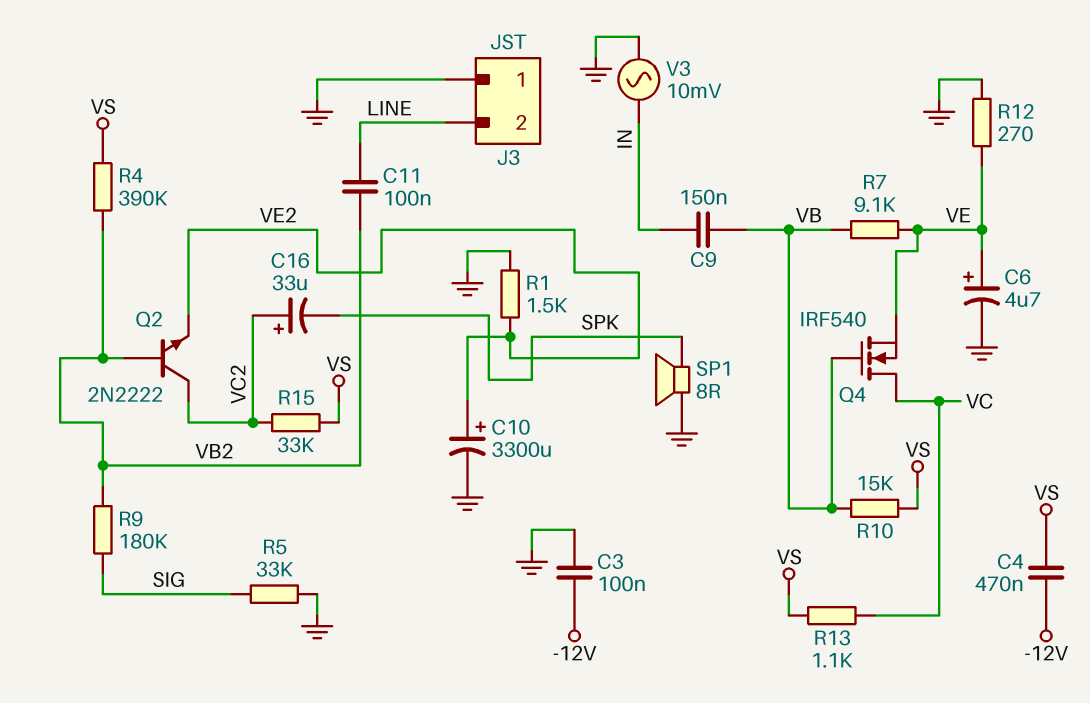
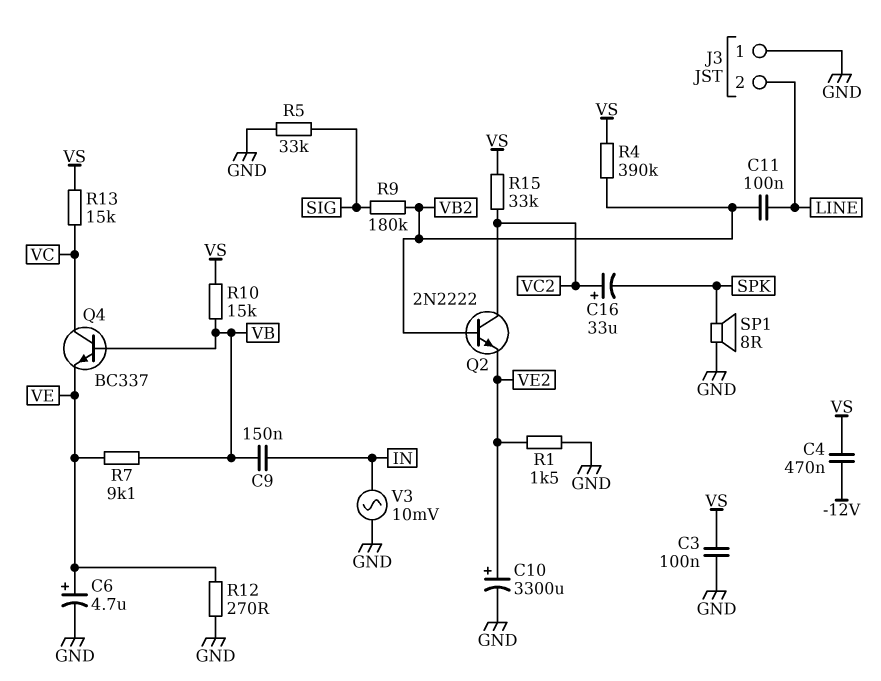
C3: 100nF (-12V, GND) -> 100nF (GND, VS)
Q4: NMOS IRF540 (G VB, D VC, S VE) -> NPN BC337 (B VB, C VC, E VE)
R13: 1.1k (VC, VS) -> 15k (VC, VS)

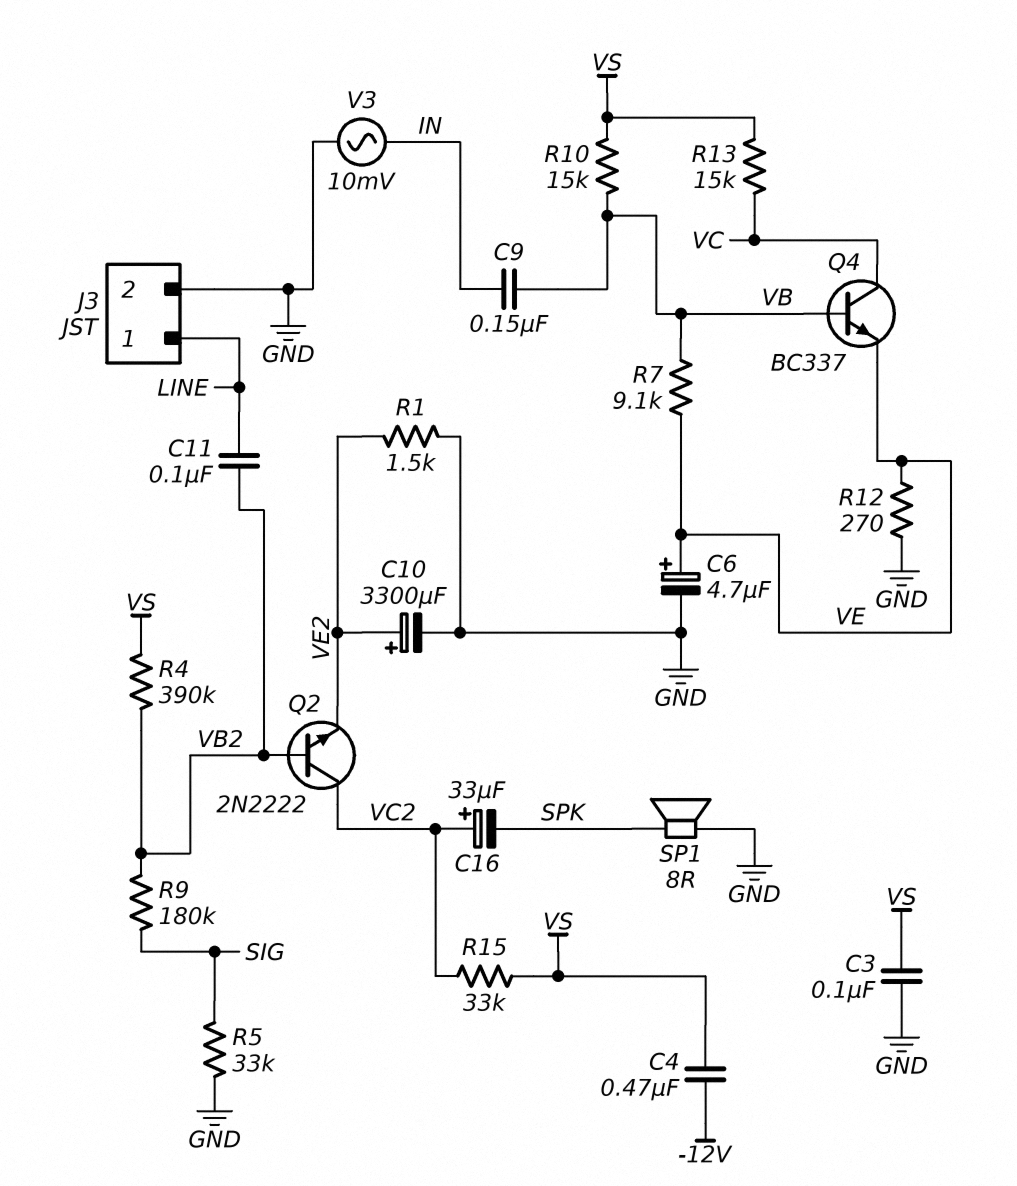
J3 pin 1: GND -> LINE
J3 pin 2: LINE -> GND

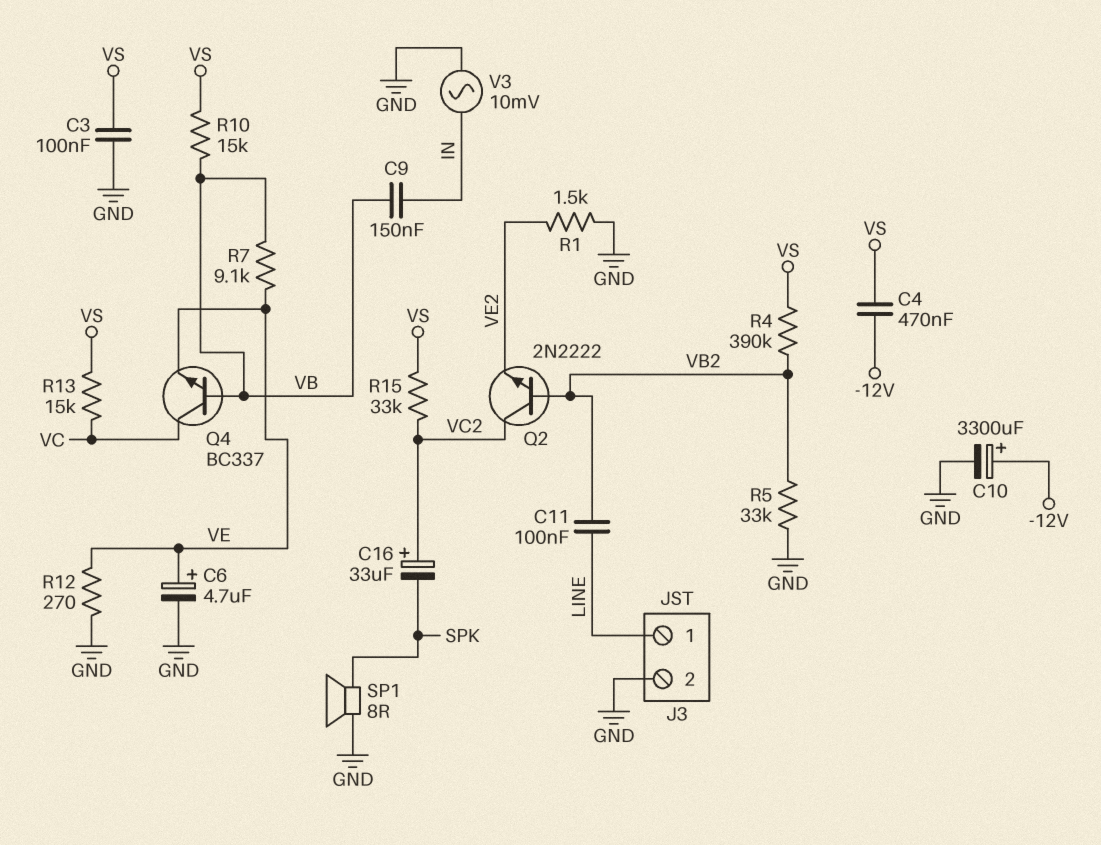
C10: 3300uF (plus VE2, minus GND) -> 3300uF (plus -12V, minus GND)
R5: 33k (GND, SIG) -> 33k (GND, VB2)
R9: 180k (SIG, VB2) -> none

